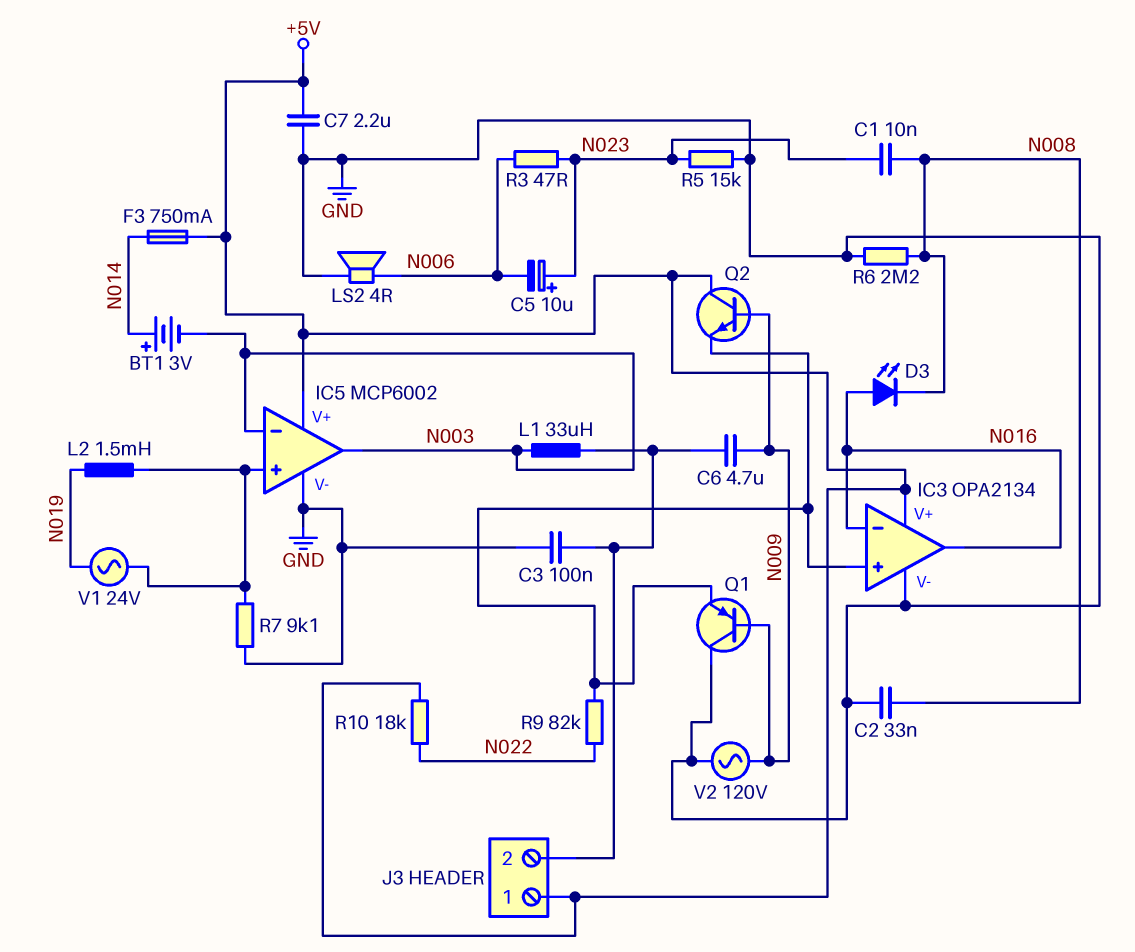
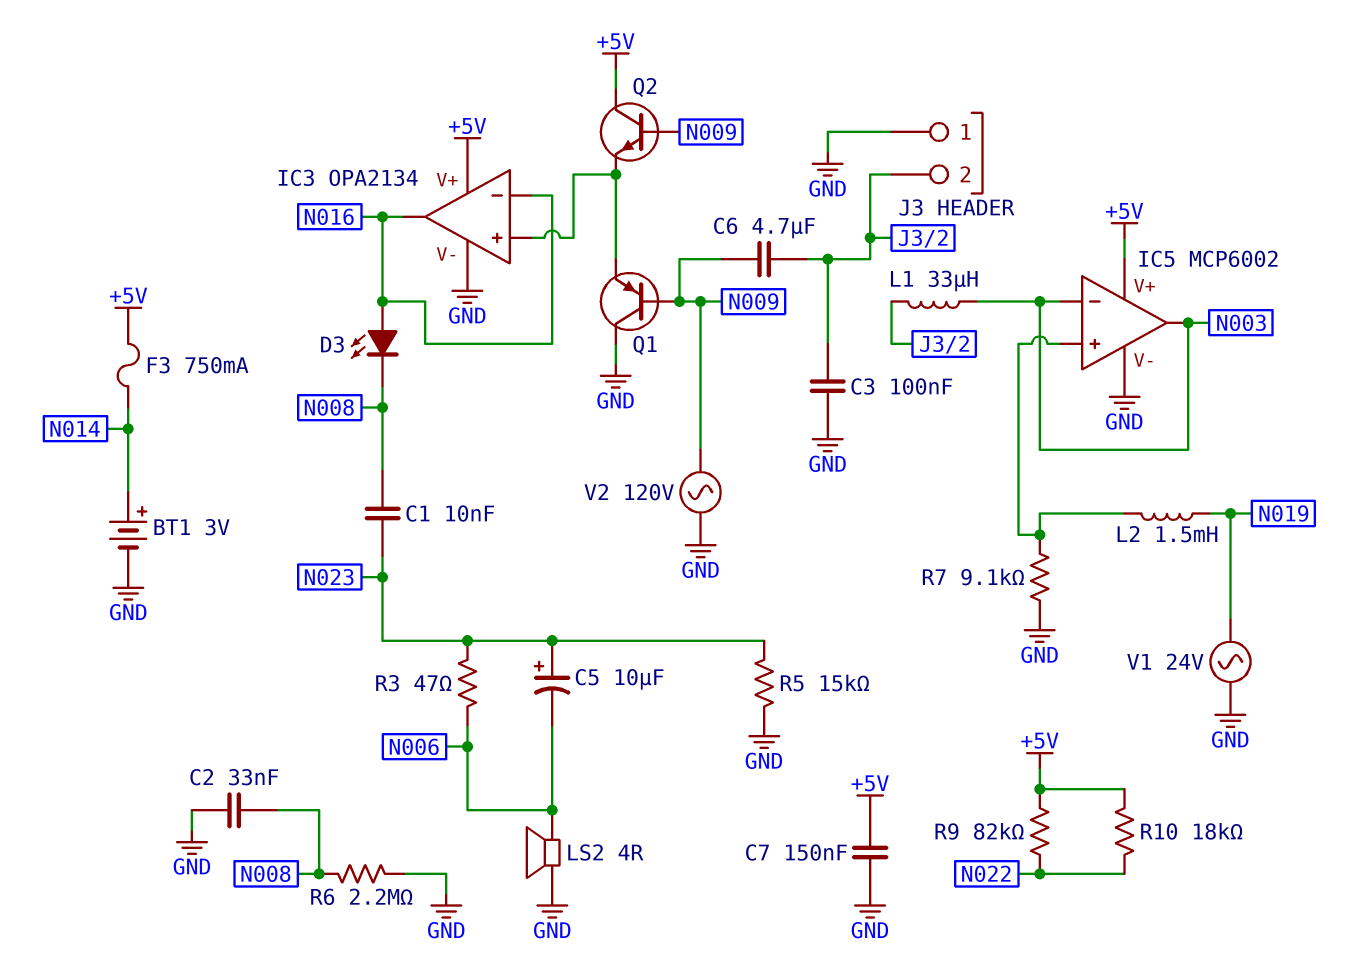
BT1: 3V (plus N014, minus N003) -> 3V (plus N014, minus GND)
C7: 2.2uF (+5V, GND) -> 150nF (+5V, GND)
J3 pin 1: +5V -> GND
R9: 82k (IC3/in+, N022) -> 82k (+5V, N022)
V1: AC 24V (IC5/in+, N019) -> AC 24V (GND, N019)

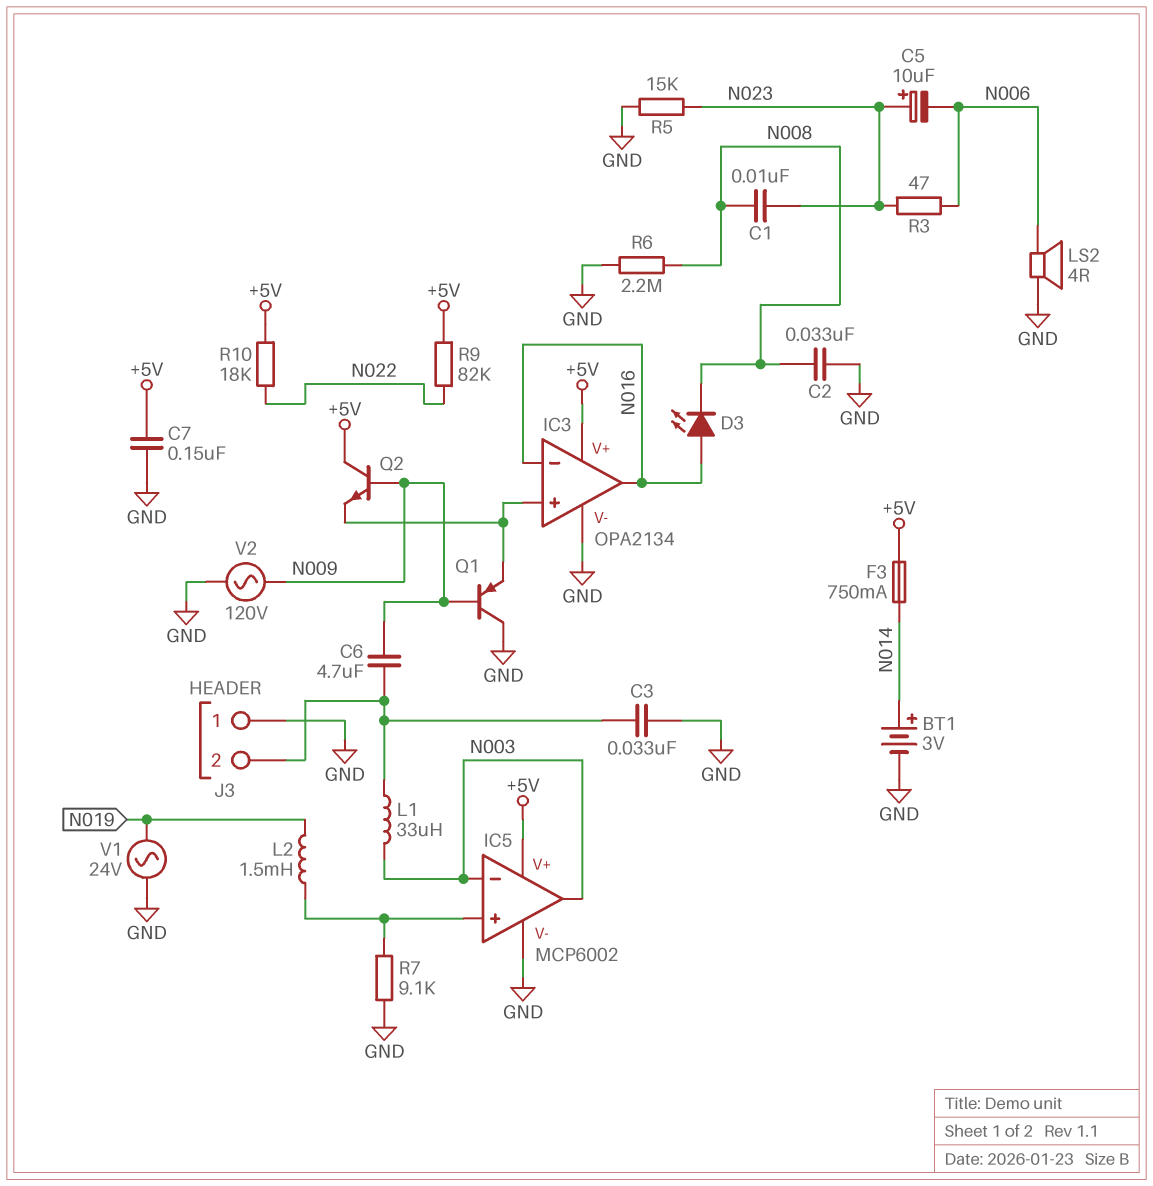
C3: 100nF (GND, J3/2) -> 33nF (GND, J3/2)

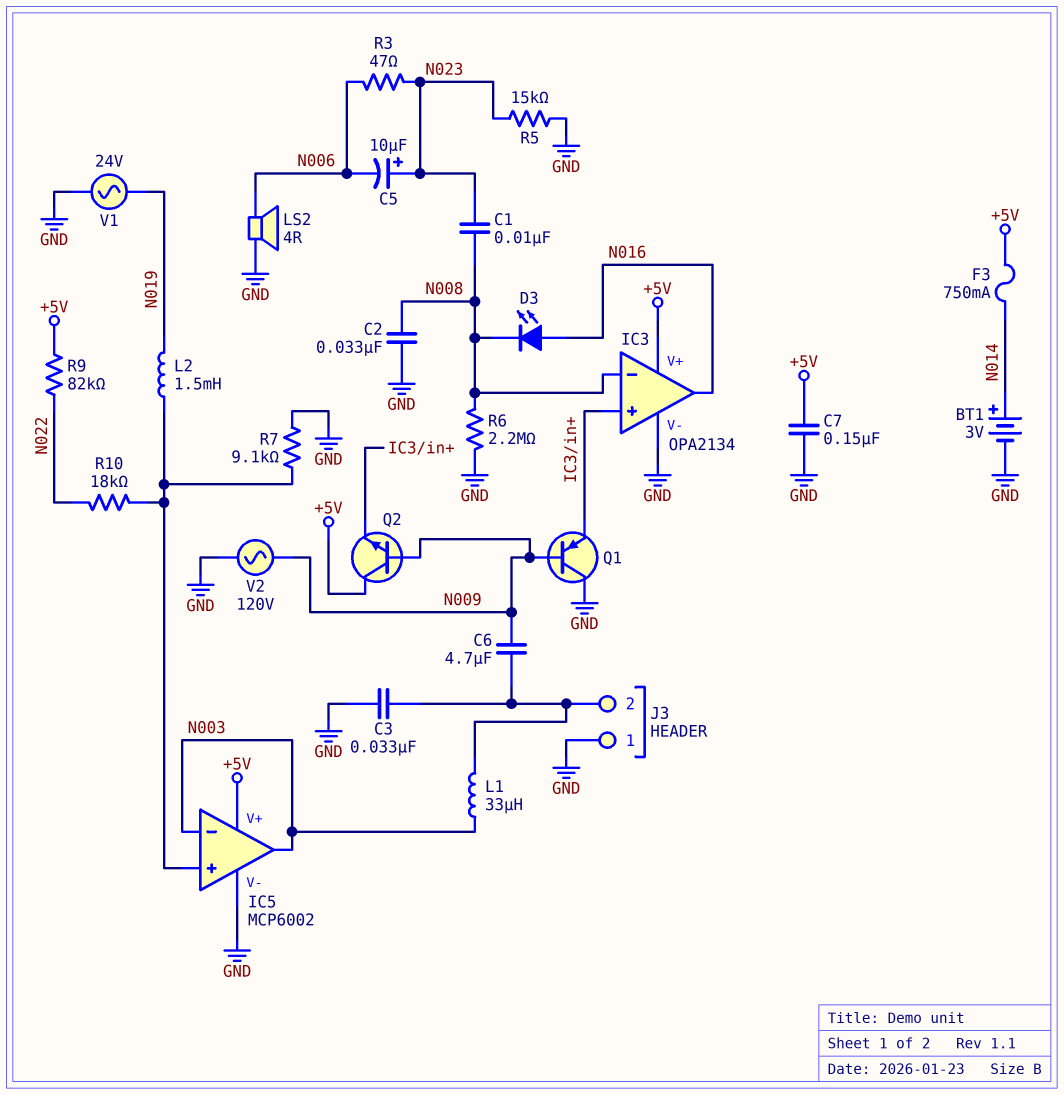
IC3 pin in-: N016 -> N008
R10: 18k (+5V, N022) -> 18k (IC5/in+, N022)

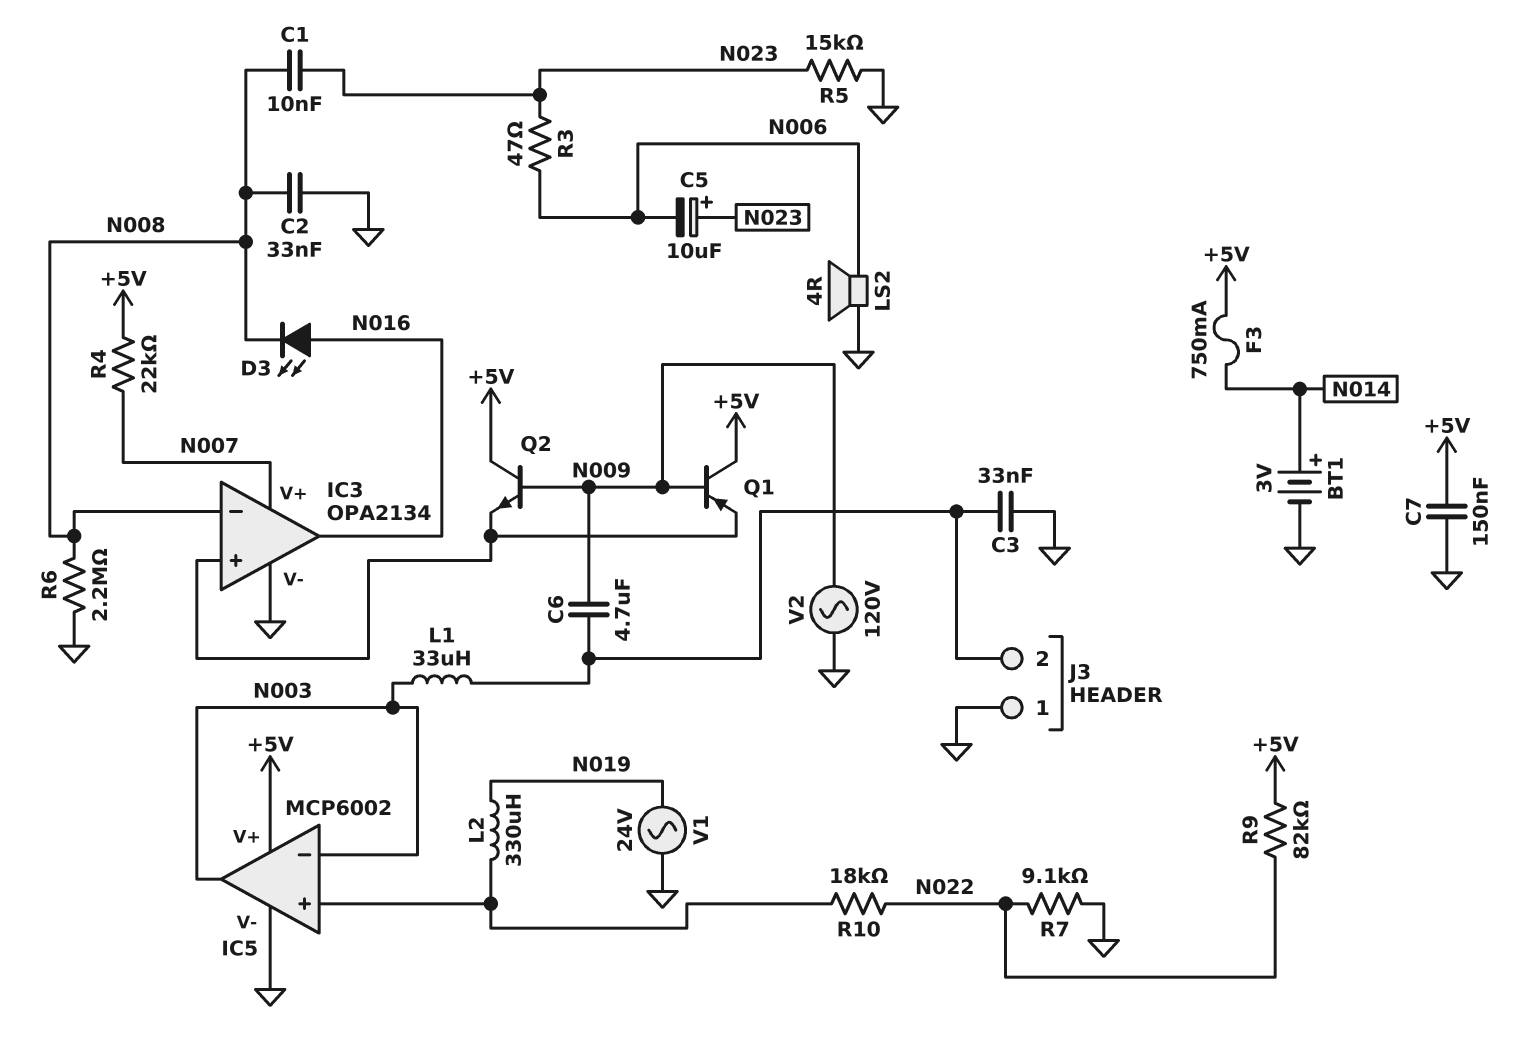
IC3 pin V+: +5V -> N007
L2: 1.5mH (IC5/in+, N019) -> 330uH (IC5/in+, N019)
Q1: PNP (B N009, C GND, E IC3/in+) -> PNP (B N009, C +5V, E IC3/in+)
R4: none -> 22k (+5V, N007)
R7: 9.1k (GND, IC5/in+) -> 9.1k (GND, N022)

